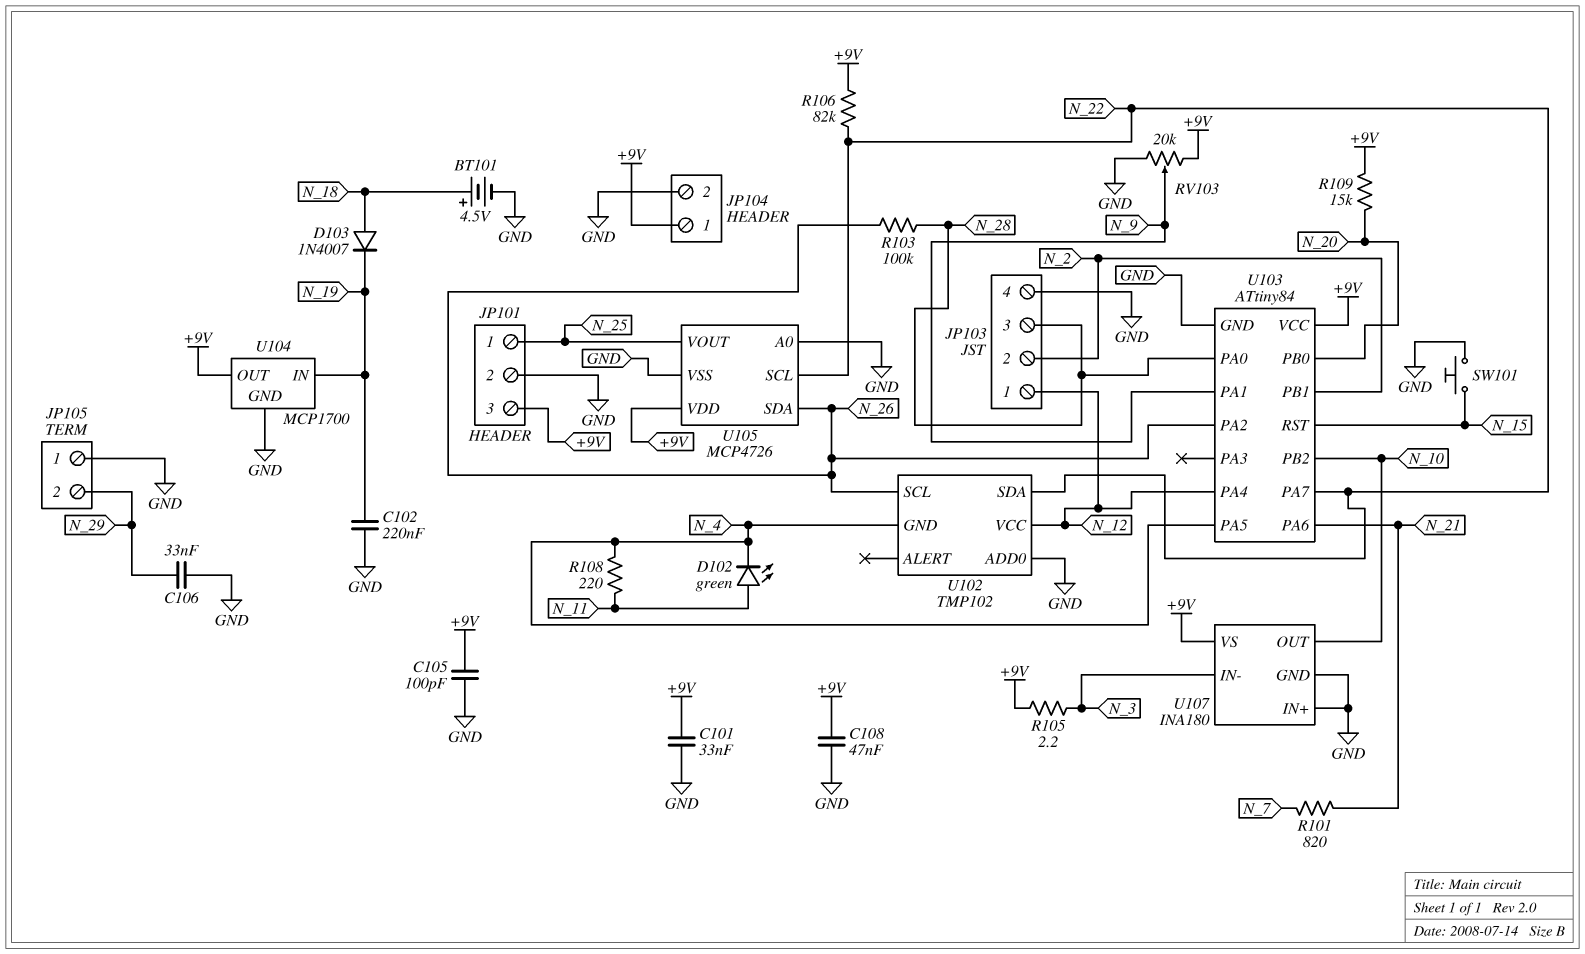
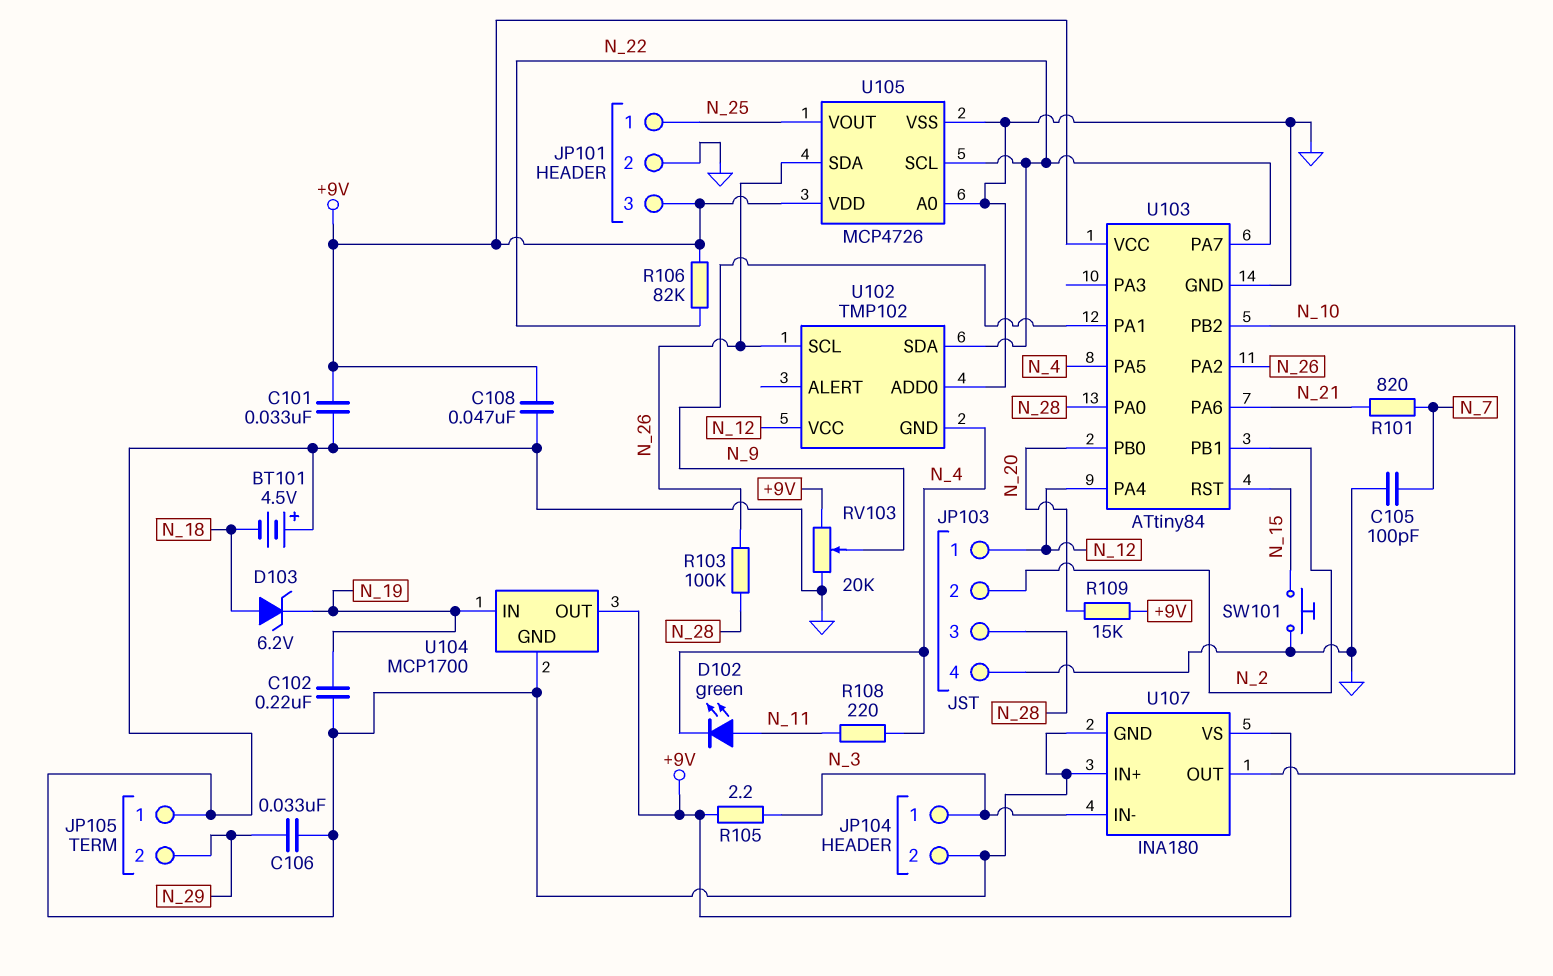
BT101: 4.5V (plus N_18, minus GND) -> 4.5V (plus GND, minus N_18)
C105: 100pF (+9V, GND) -> 100pF (GND, N_7)
D103: diode 1N4007 (A N_18, K N_19) -> zener 6.2V (A N_18, K N_19)
JP104 pin 1: +9V -> N_3

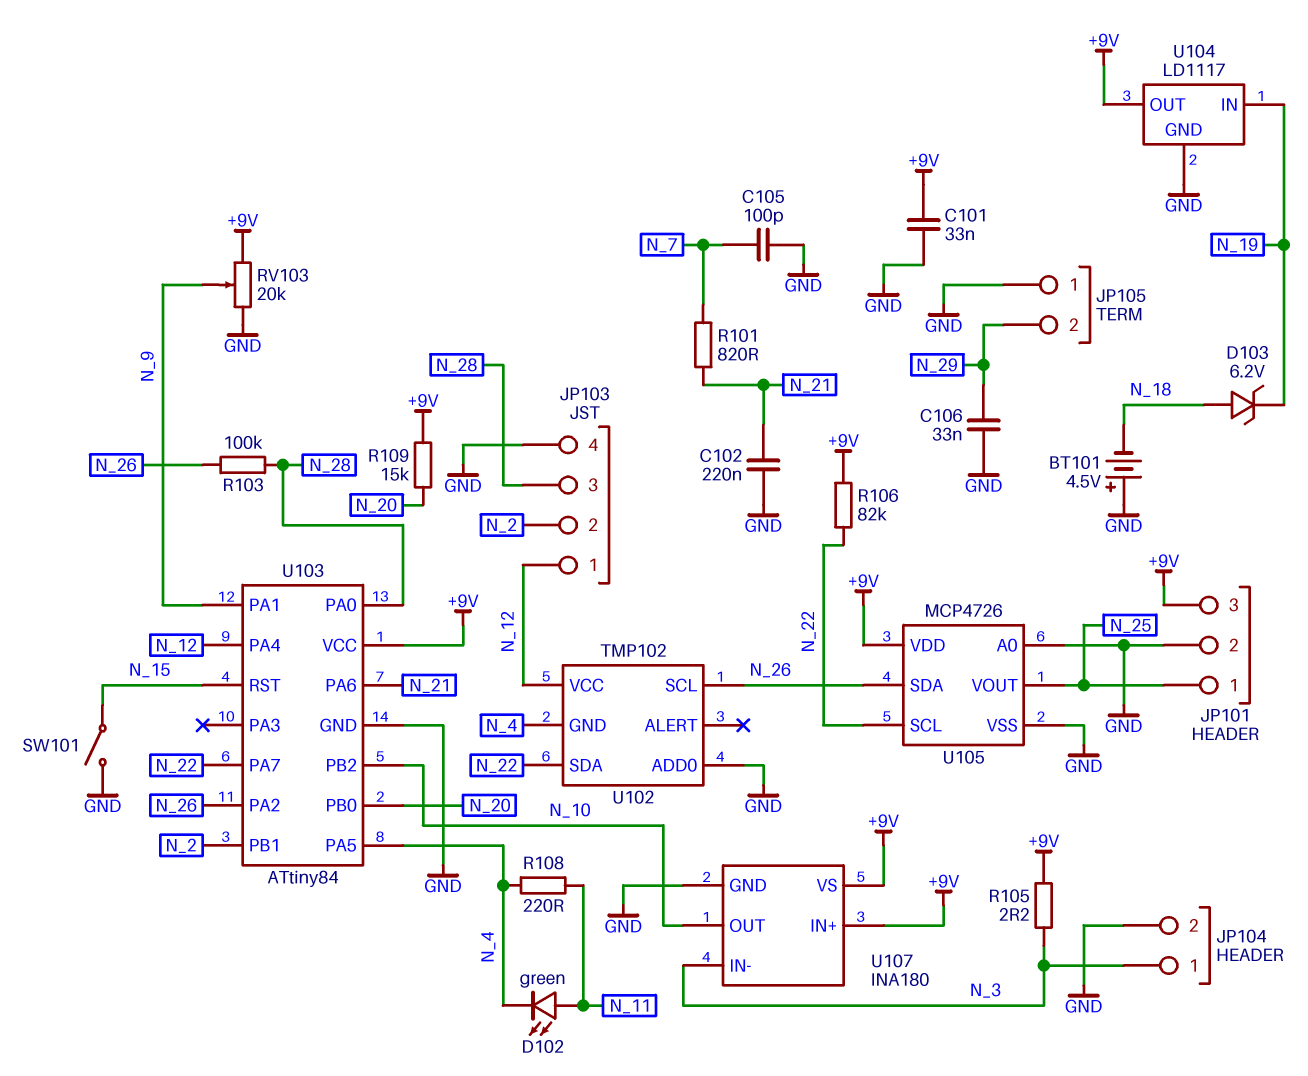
C102: 220nF (GND, N_19) -> 220nF (GND, N_21)
C108: 47nF (+9V, GND) -> none
SW101: button (GND, N_15) -> switch (GND, N_15)
U104: MCP1700 -> LD1117
U107 pin IN+: GND -> +9V

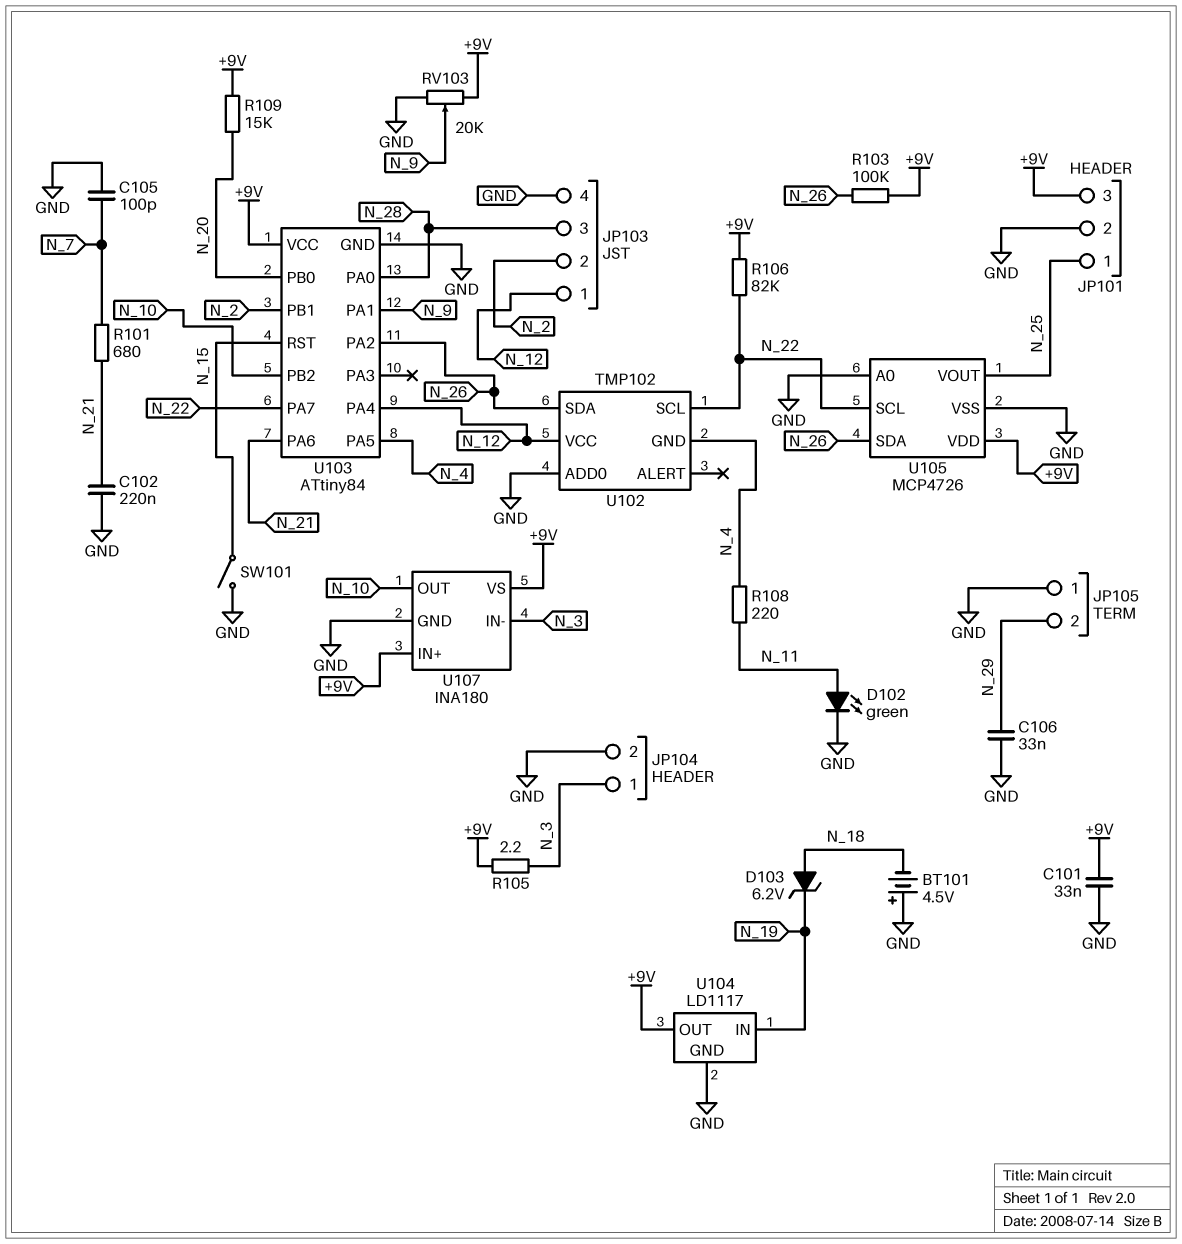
D102: LED green (A N_11, K N_4) -> LED green (A N_11, K GND)
R101: 820 (N_7, N_21) -> 680 (N_7, N_21)
R103: 100k (N_26, N_28) -> 100k (+9V, N_26)
U102 pin SCL: N_26 -> N_22
U102 pin SDA: N_22 -> N_26

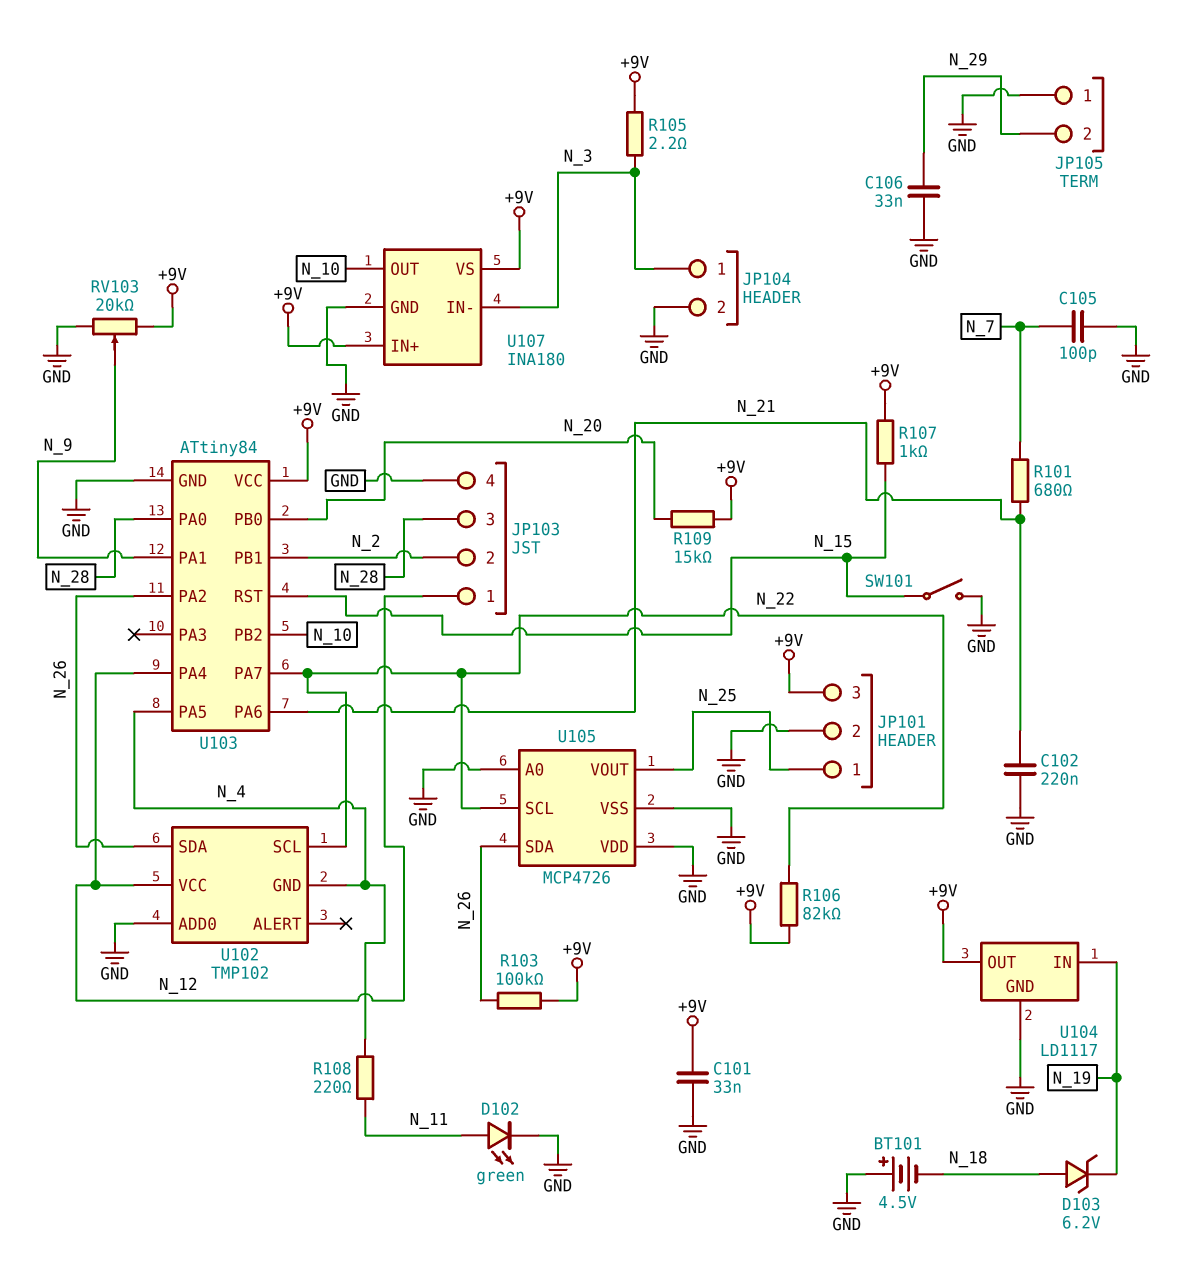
R107: none -> 1k (+9V, N_15)
U105 pin VDD: +9V -> GND

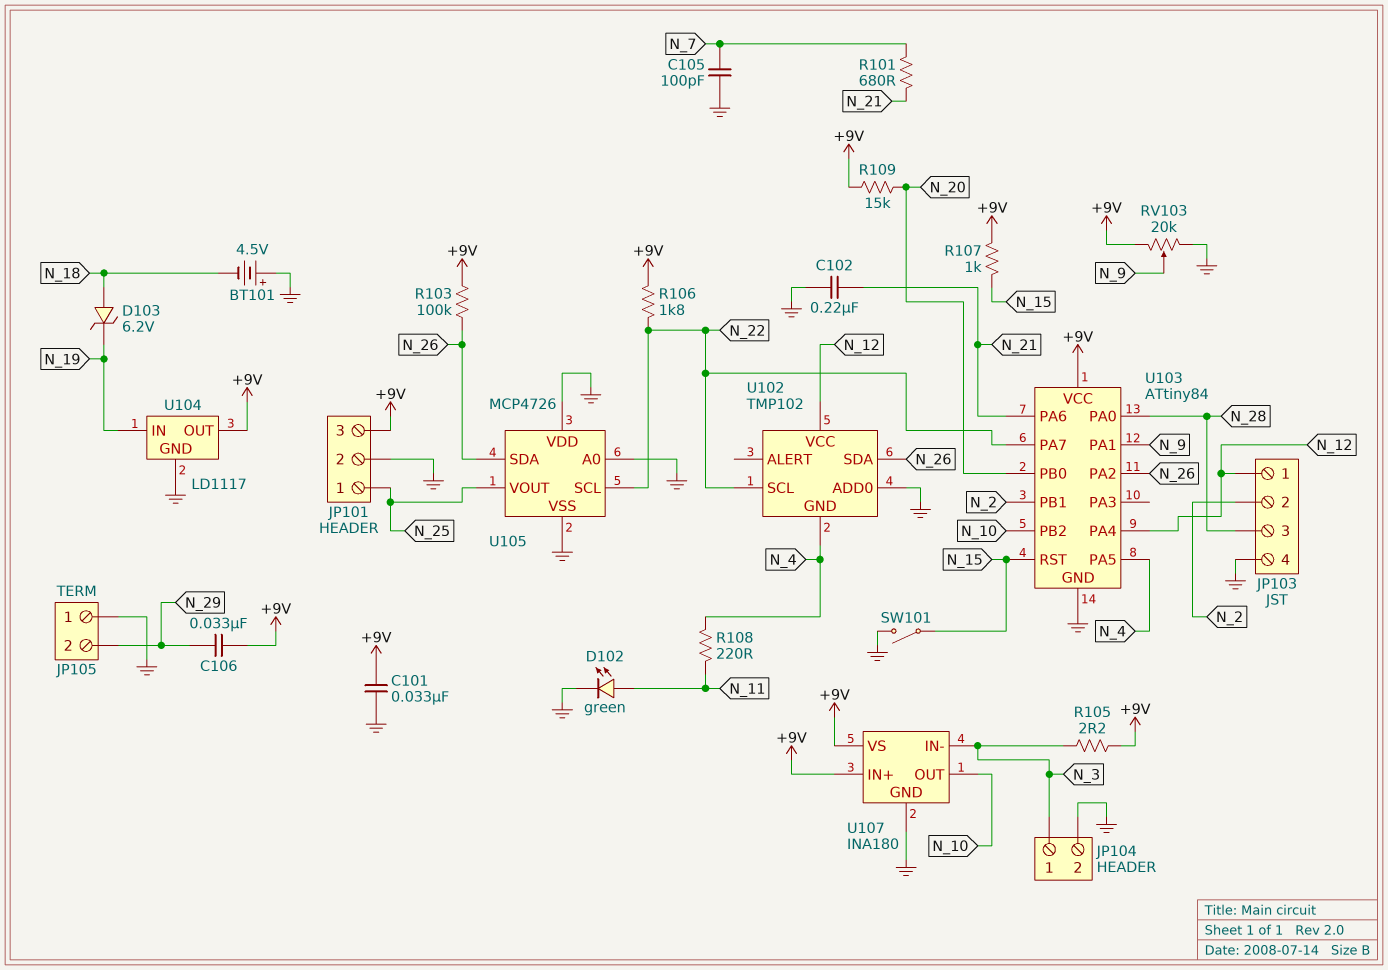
C106: 33nF (GND, N_29) -> 33nF (+9V, N_29)
R106: 82k (+9V, N_22) -> 1.8k (+9V, N_22)

